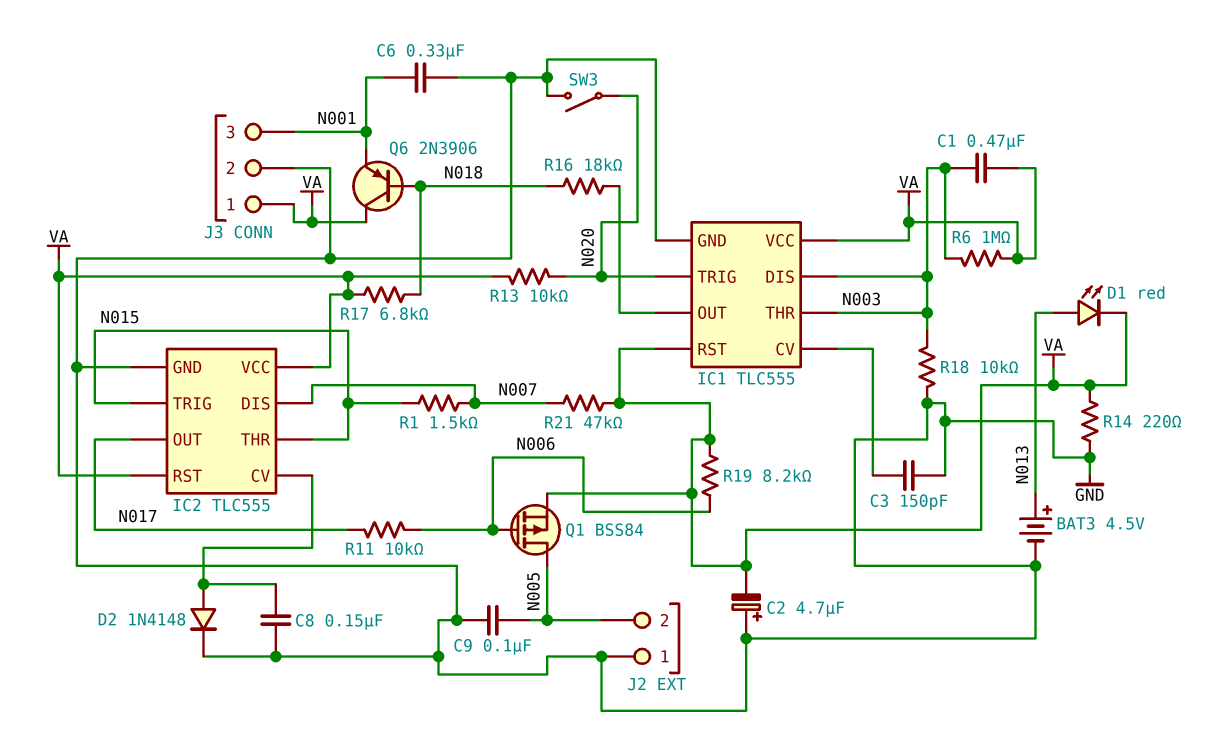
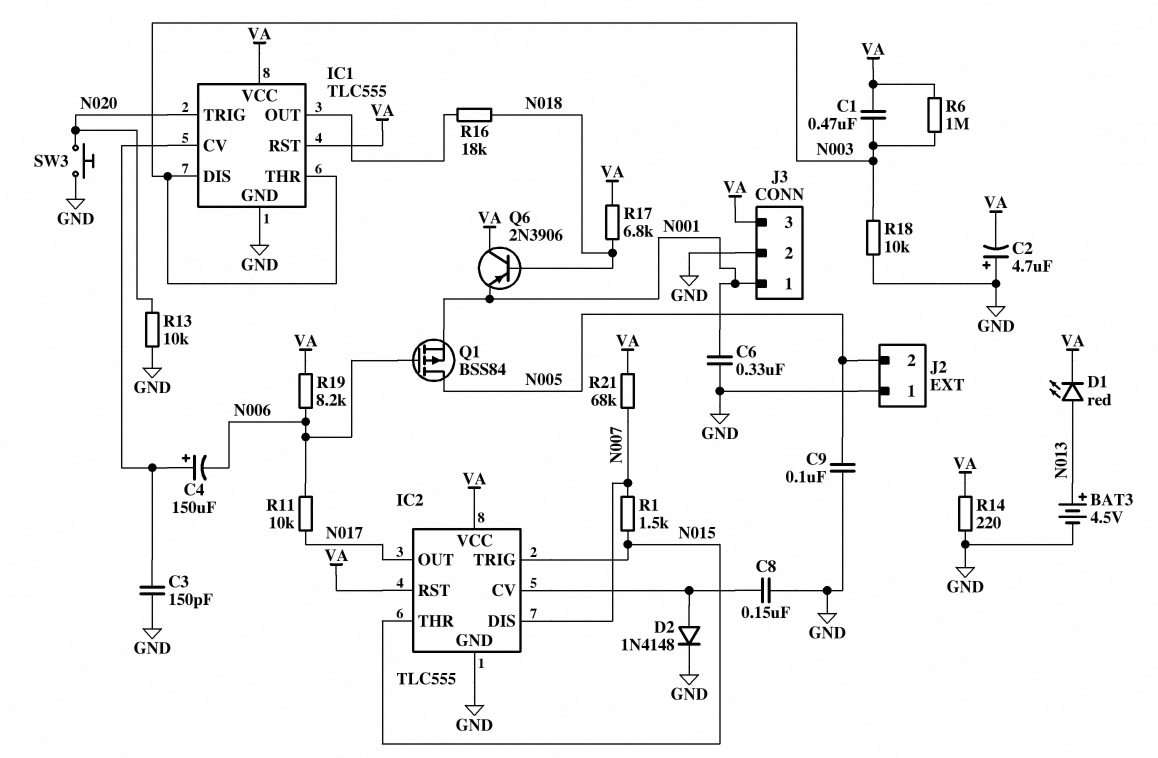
C4: none -> 150uF (plus IC1/CV, minus N006)
J3 pin 1: VA -> N001
J3 pin 3: N001 -> VA
Q1: PMOS BSS84 (G N006, D N005, S VA) -> PMOS BSS84 (G N006, D N005, S N001)
R13: 10k (N020, VA) -> 10k (GND, N020)
R21: 47k (N007, VA) -> 68k (N007, VA)
SW3: switch (GND, N020) -> button (GND, N020)

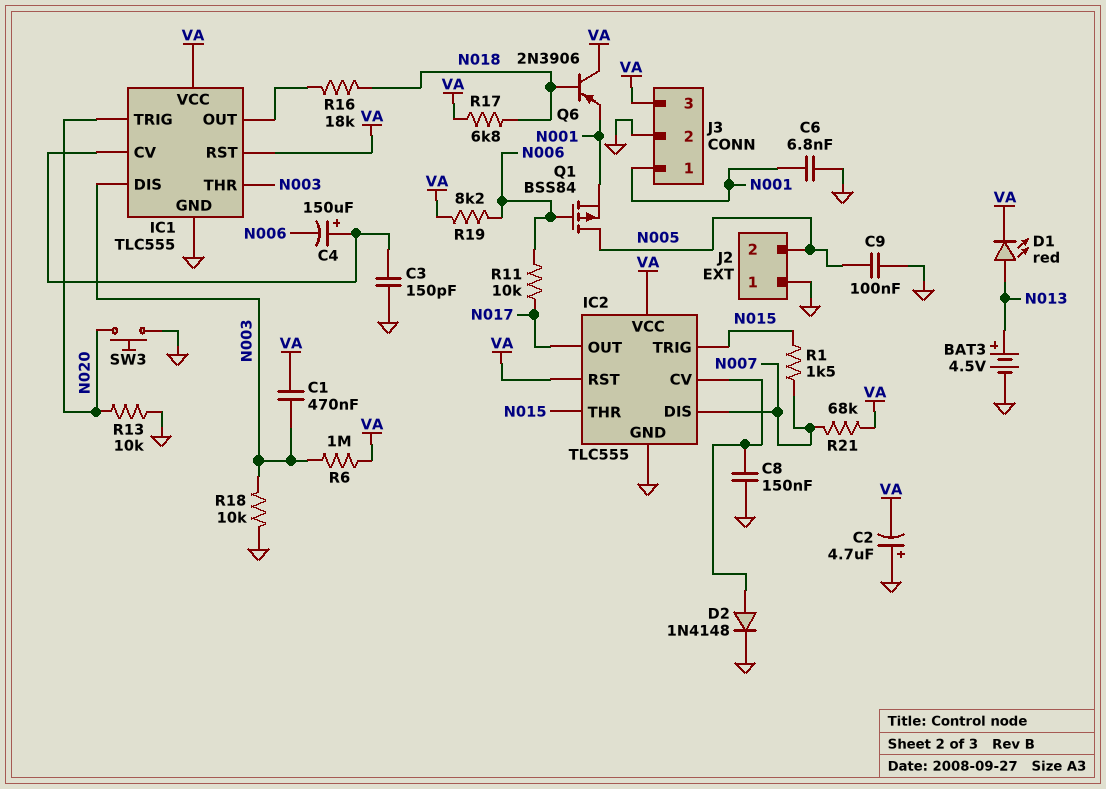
C6: 330nF (GND, N001) -> 6.8nF (GND, N001)
R14: 220 (GND, VA) -> none

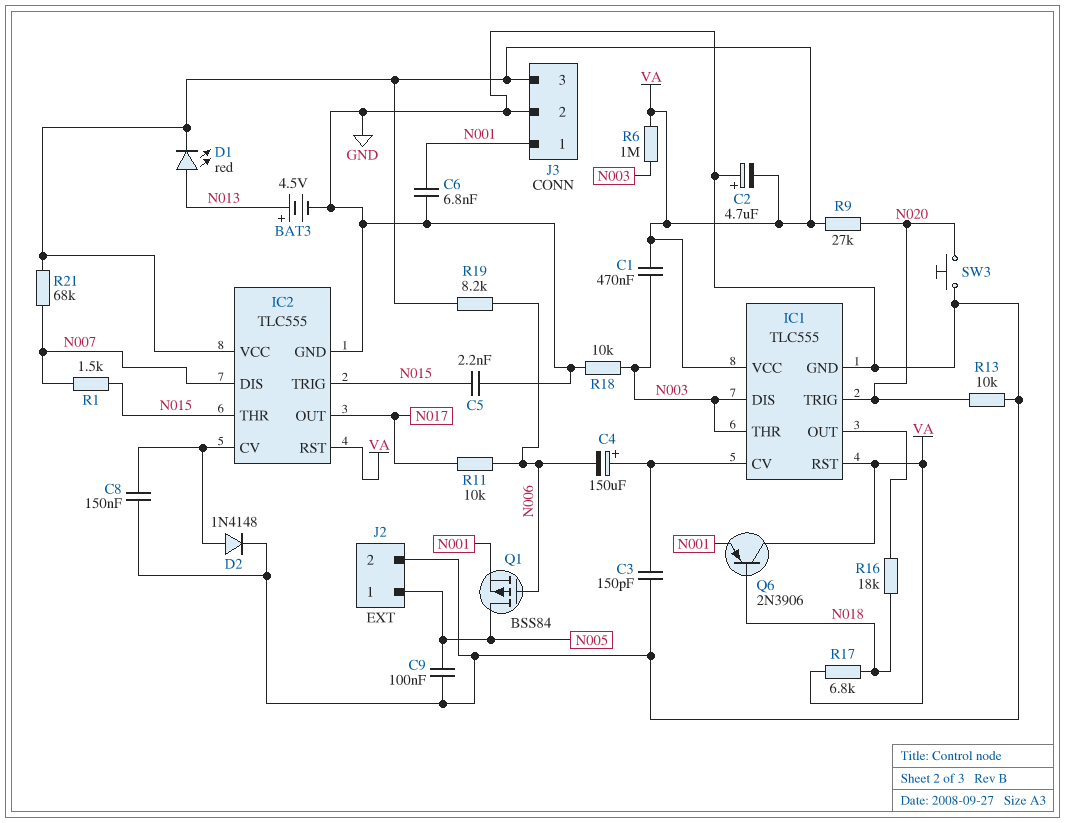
C5: none -> 2.2nF (GND, N015)
J2 pin 1: GND -> N005
J2 pin 2: N005 -> GND
R9: none -> 27k (N020, VA)

